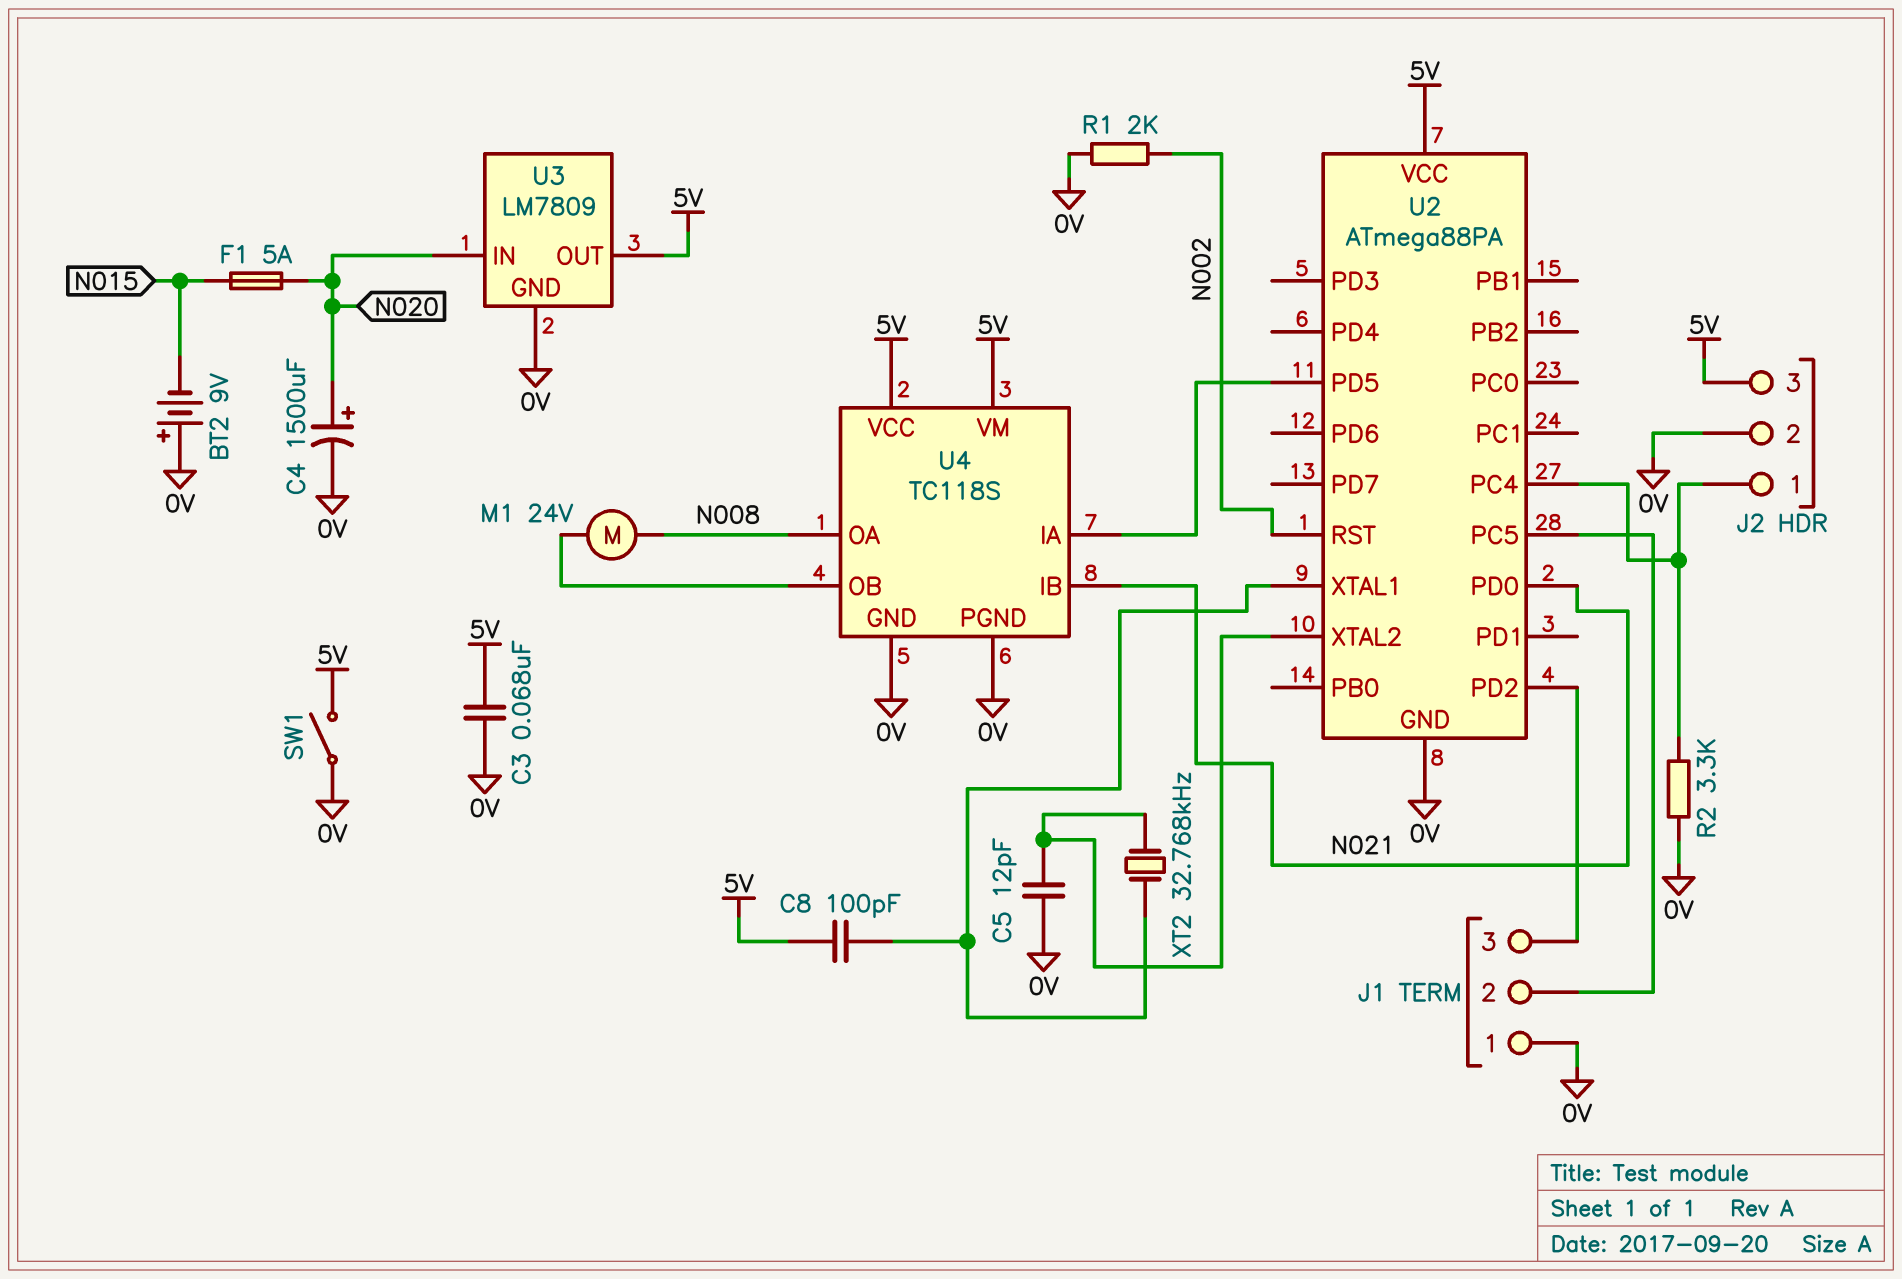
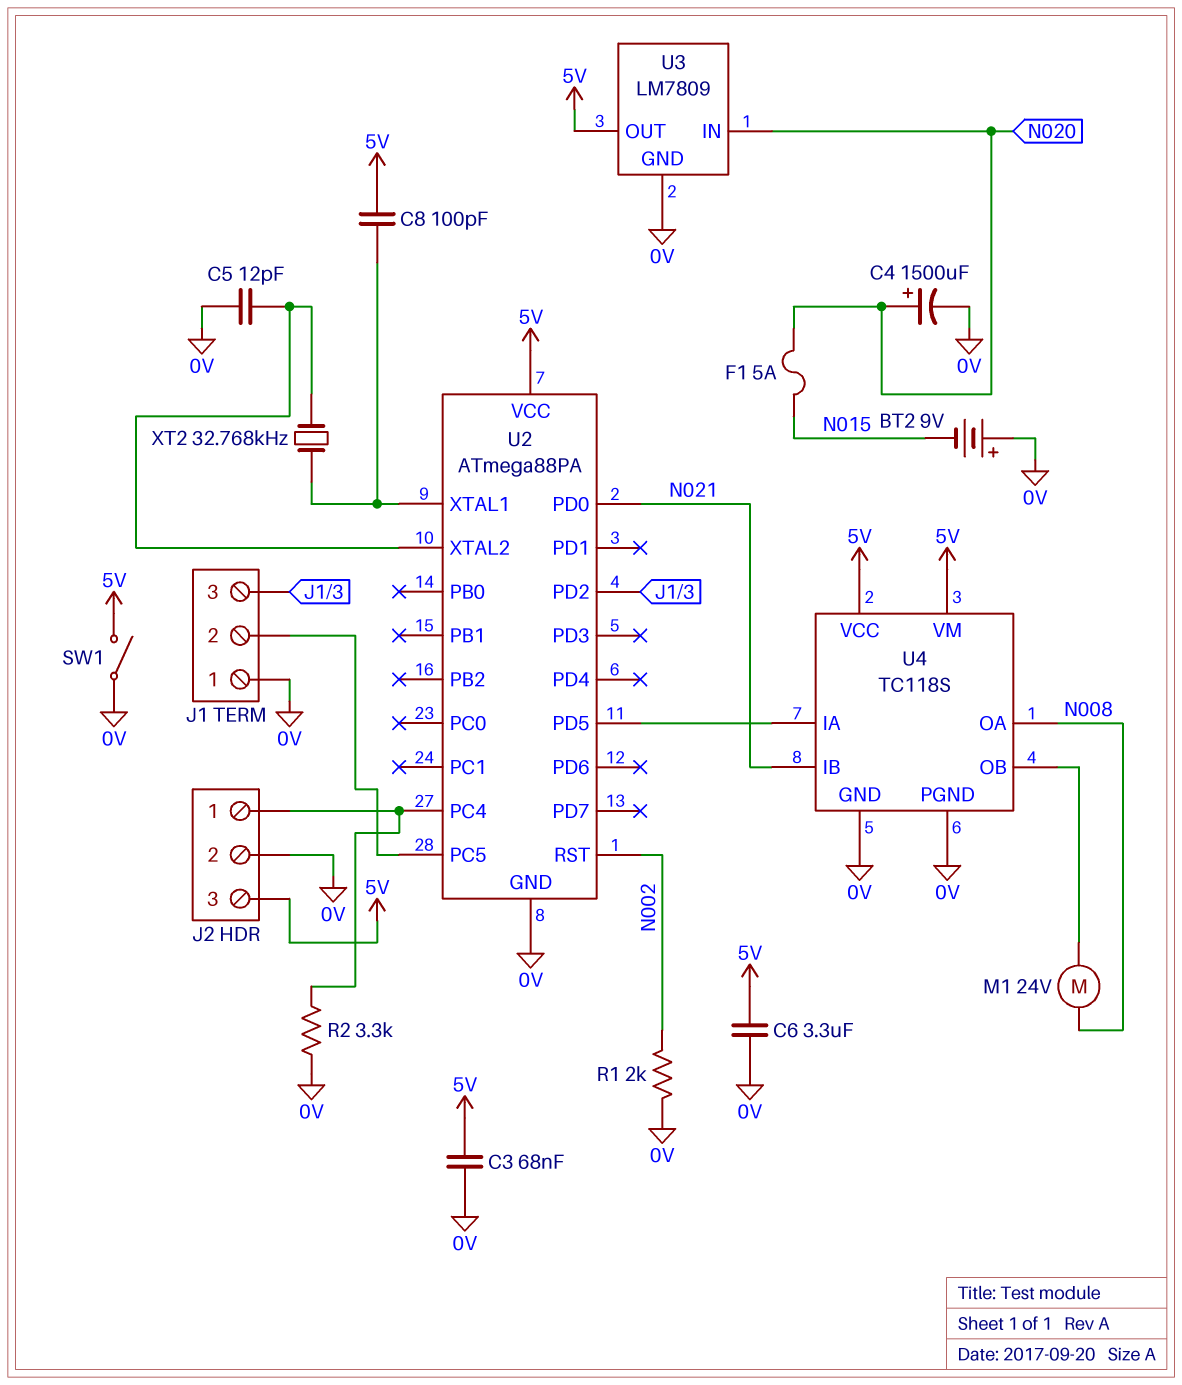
C6: none -> 3.3uF (0V, 5V)

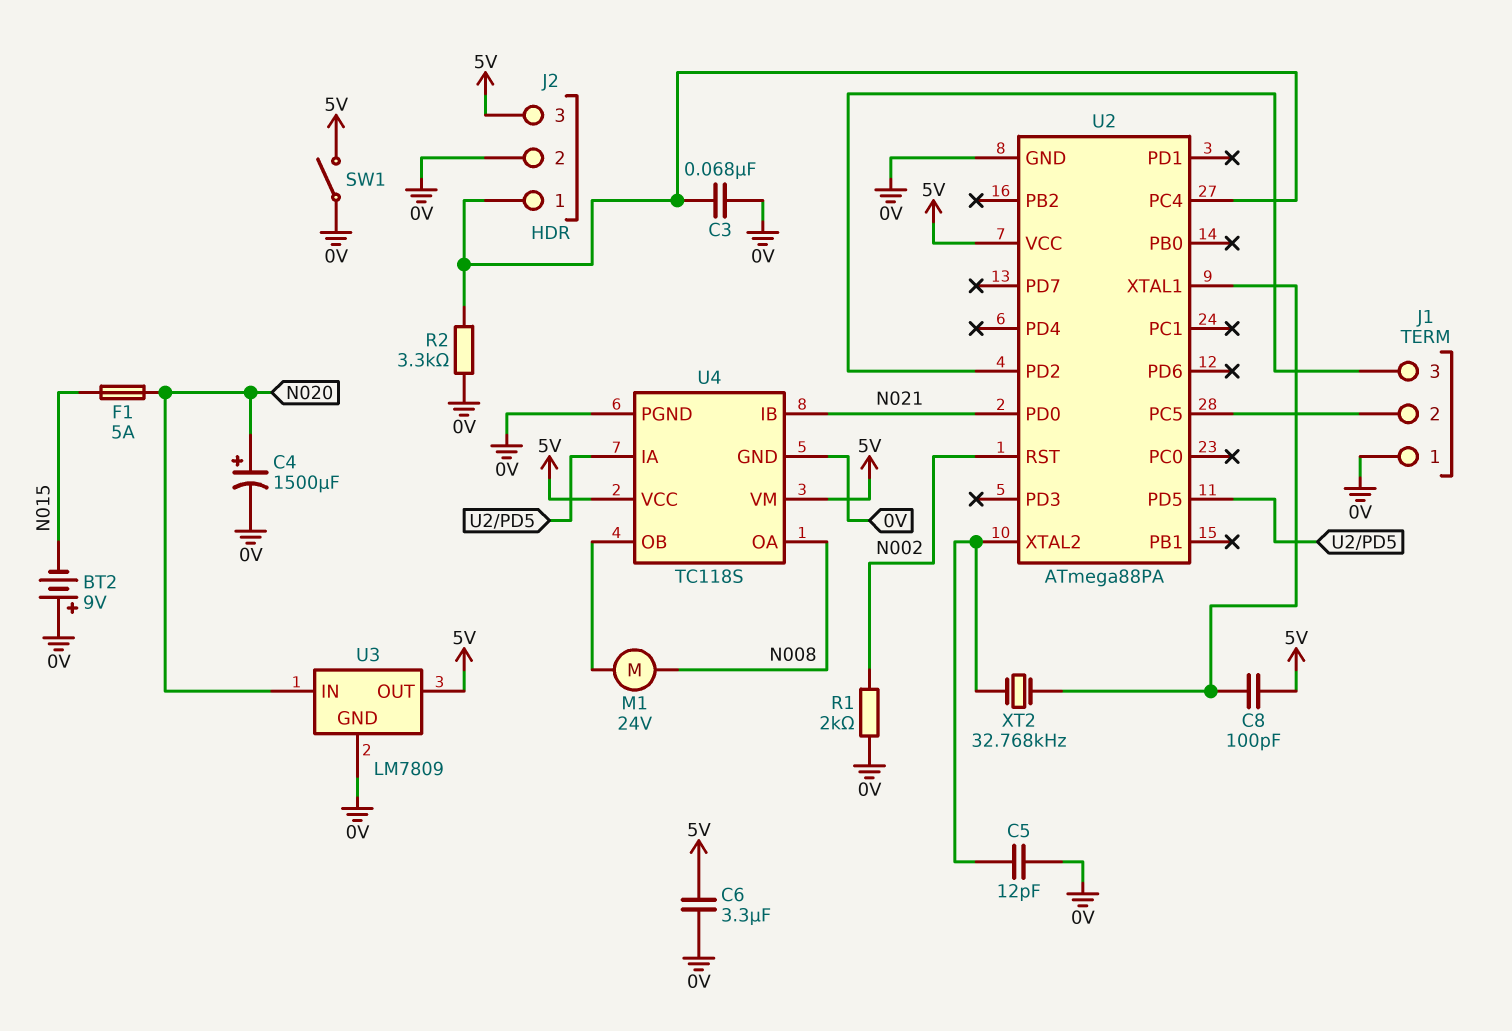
C3: 68nF (0V, 5V) -> 68nF (0V, J2/1)

